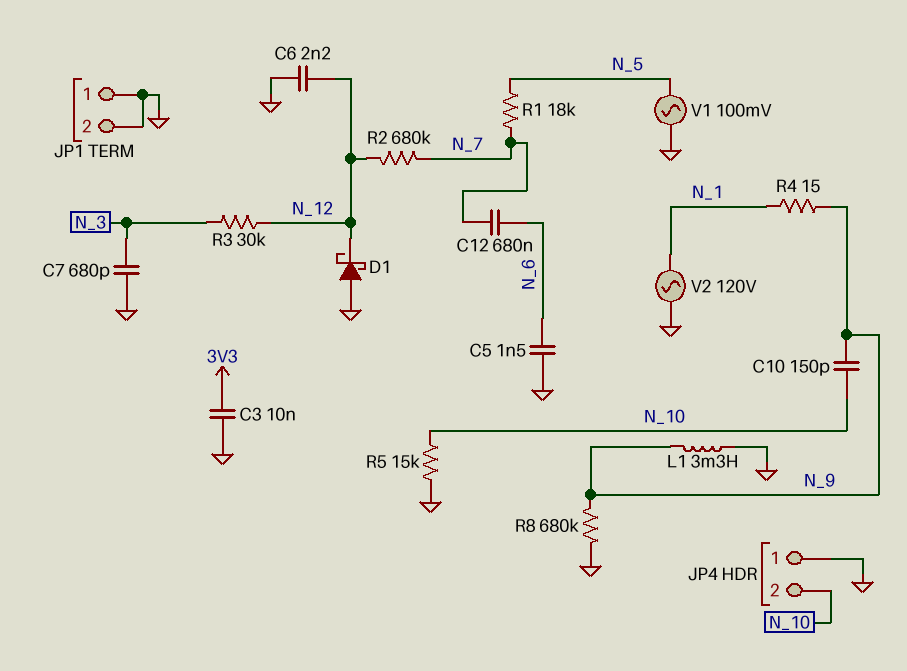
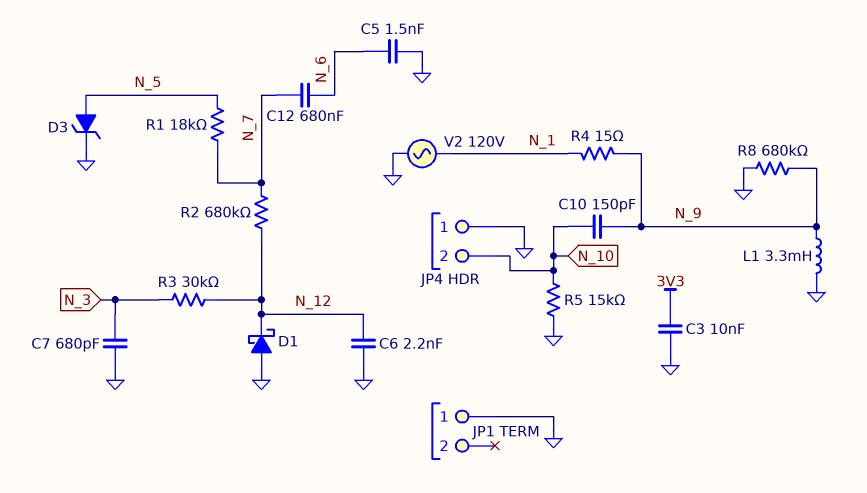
D3: none -> zener (A N_5, K GND)
JP1 pin 2: GND -> none
V1: AC 100mV (GND, N_5) -> none

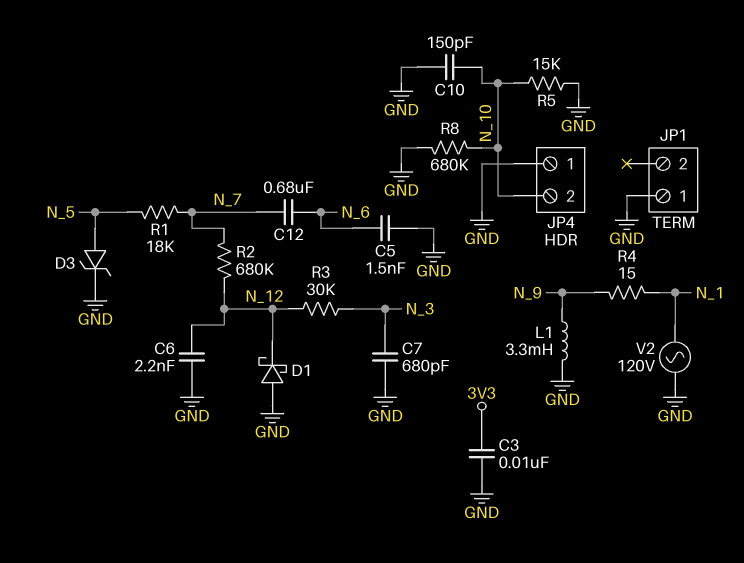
C10: 150pF (N_9, N_10) -> 150pF (GND, N_10)
R8: 680k (GND, N_9) -> 680k (GND, N_10)

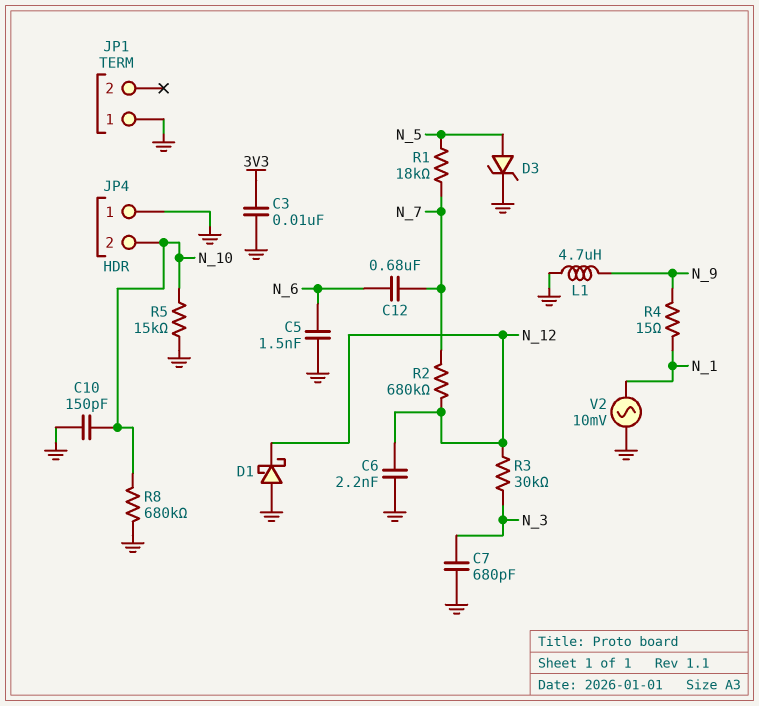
L1: 3.3mH (GND, N_9) -> 4.7uH (GND, N_9)
V2: AC 120V (GND, N_1) -> AC 10mV (GND, N_1)

